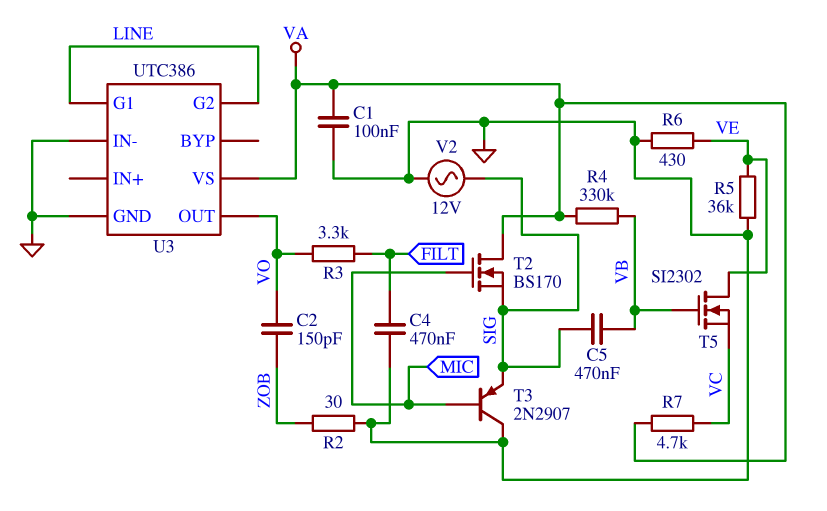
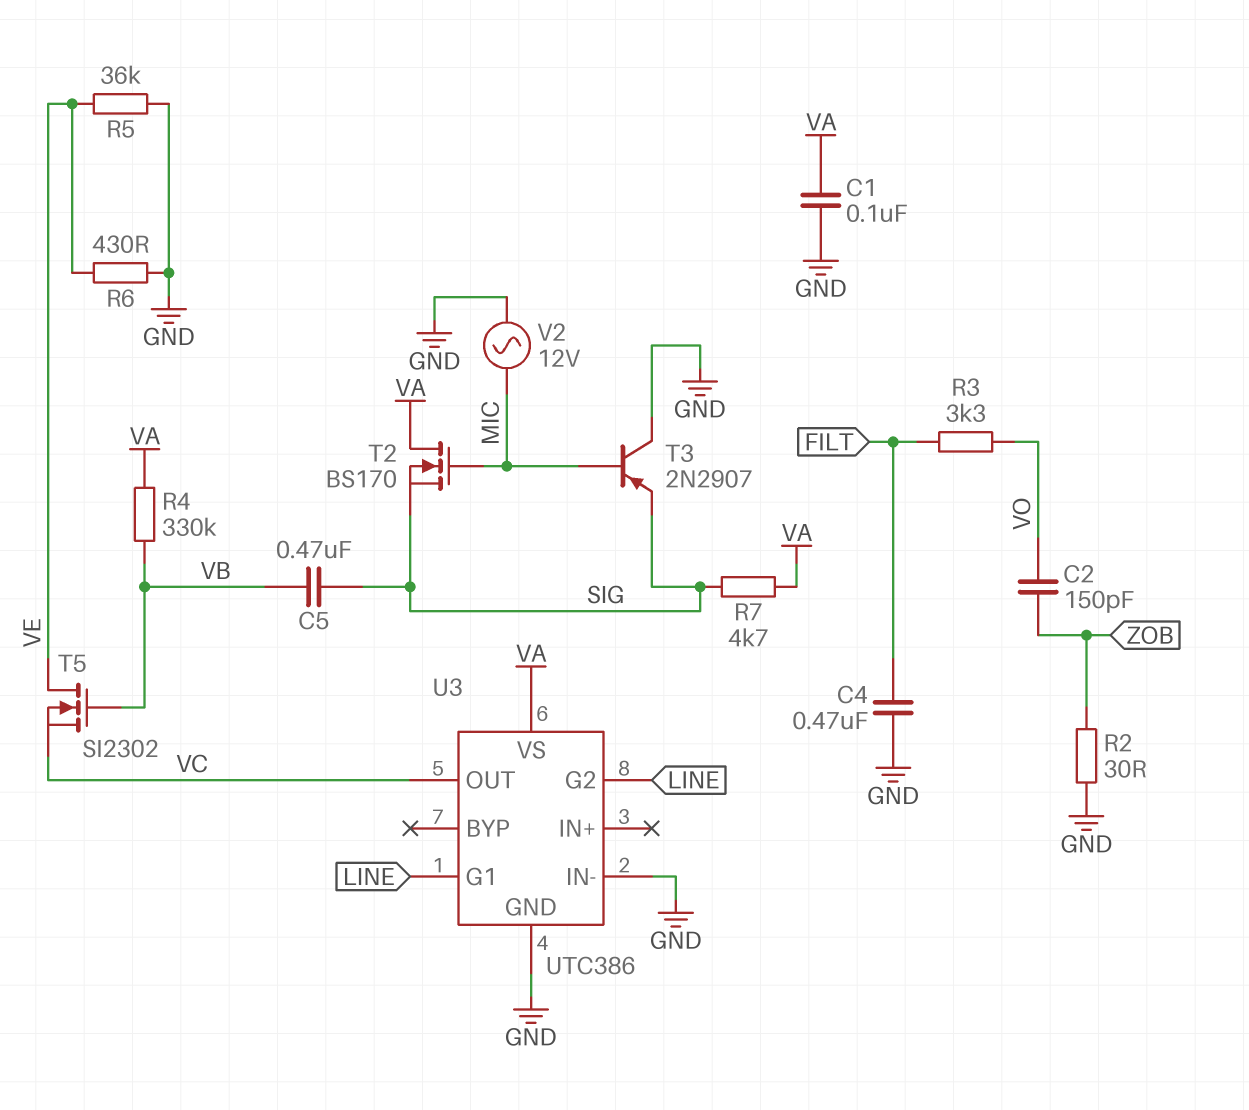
R7: 4.7k (VA, VC) -> 4.7k (SIG, VA)
U3 pin OUT: VO -> VC
V2: AC 12V (GND, SIG) -> AC 12V (GND, MIC)

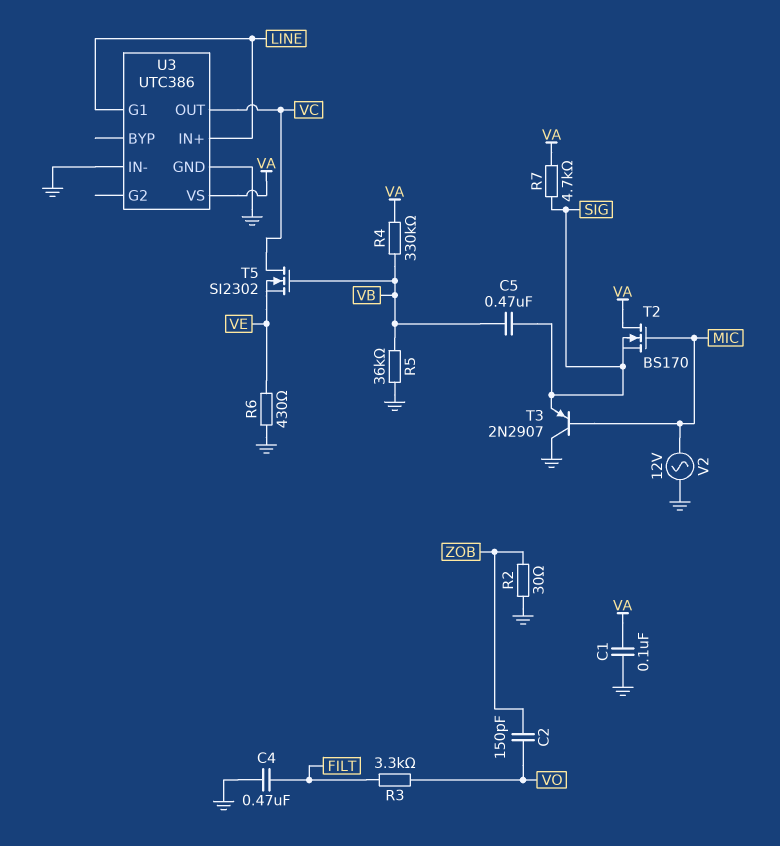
R5: 36k (GND, VE) -> 36k (GND, VB)
T5: NMOS SI2302 (G VB, D VE, S VC) -> NMOS SI2302 (G VB, D VC, S VE)
U3 pin G2: LINE -> none
U3 pin IN+: none -> LINE

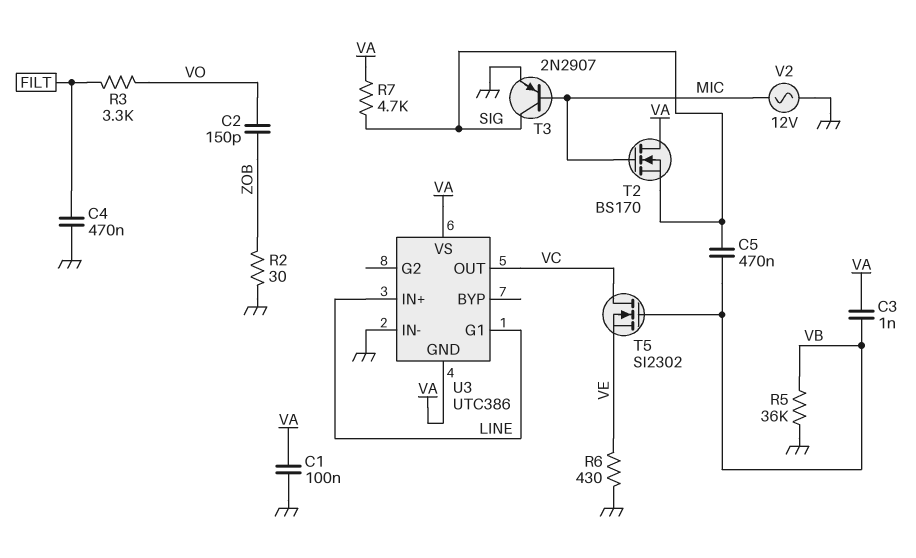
C3: none -> 1nF (VA, VB)
R4: 330k (VA, VB) -> none
T3: PNP 2N2907 (B MIC, C GND, E SIG) -> PNP 2N2907 (B MIC, C SIG, E GND)
U3 pin GND: GND -> VA

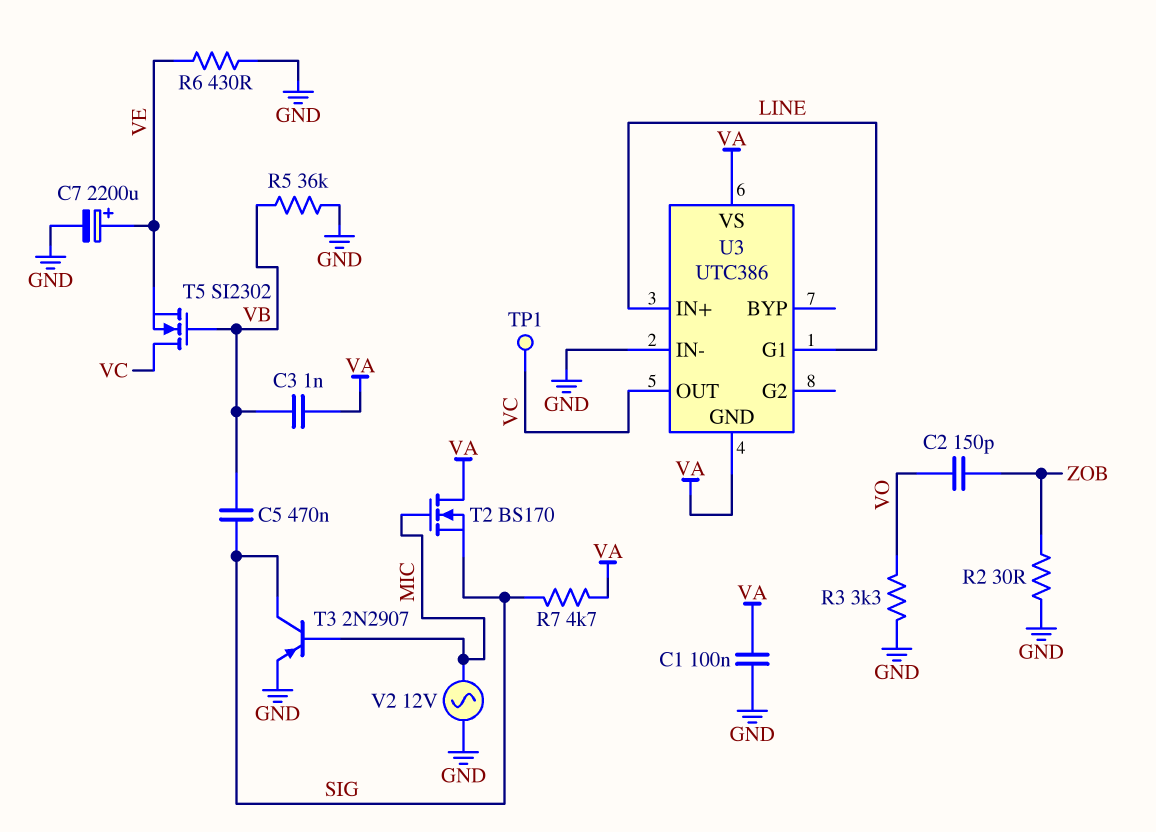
C4: 470nF (FILT, GND) -> none
C7: none -> 2200uF (plus VE, minus GND)
R3: 3.3k (FILT, VO) -> 3.3k (GND, VO)
TP1: none -> test point (VC)

